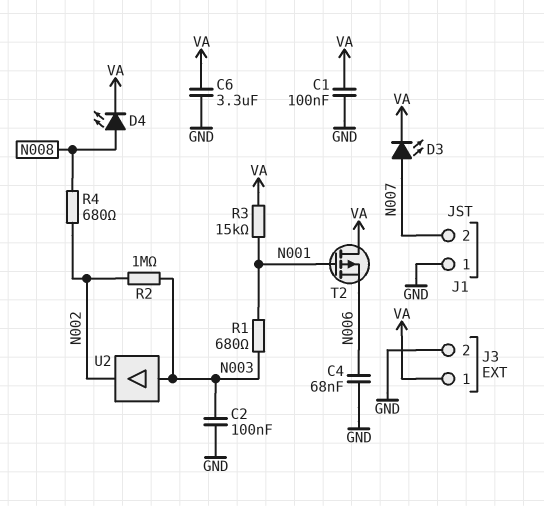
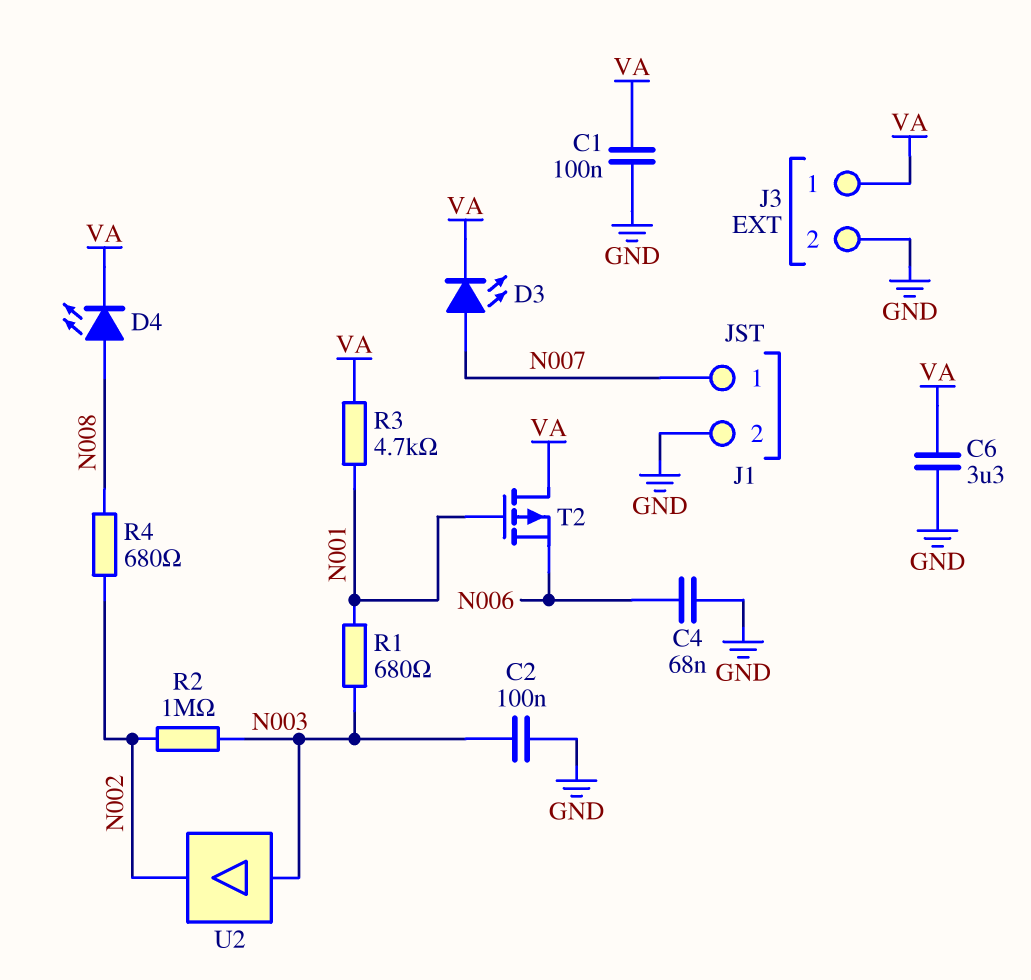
J1 pin 1: GND -> N007
J1 pin 2: N007 -> GND
R3: 15k (N001, VA) -> 4.7k (N001, VA)

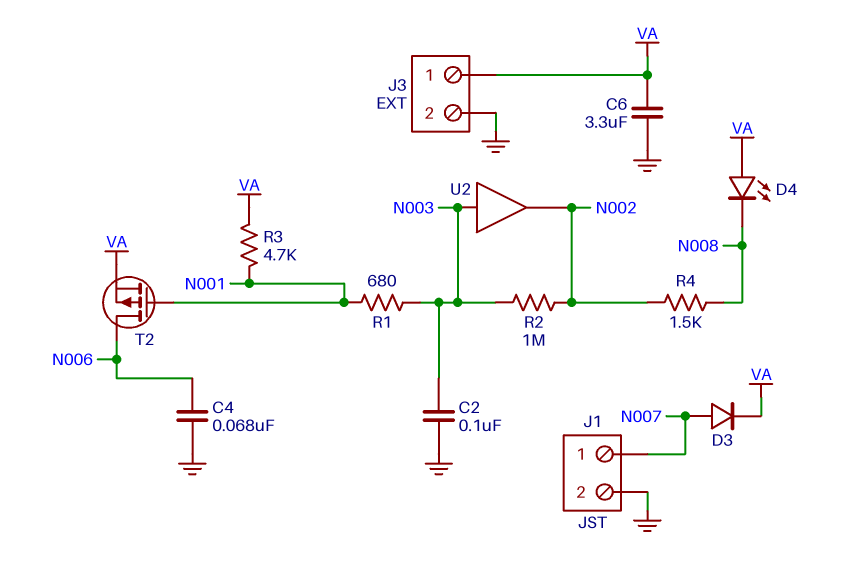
C1: 100nF (GND, VA) -> none
D3: LED (A N007, K VA) -> diode (A N007, K VA)
D4: LED (A N008, K VA) -> LED (A VA, K N008)
R4: 680 (N002, N008) -> 1.5k (N002, N008)
T2: PMOS (G N001, D VA, S N006) -> PMOS (G N001, D N006, S VA)

